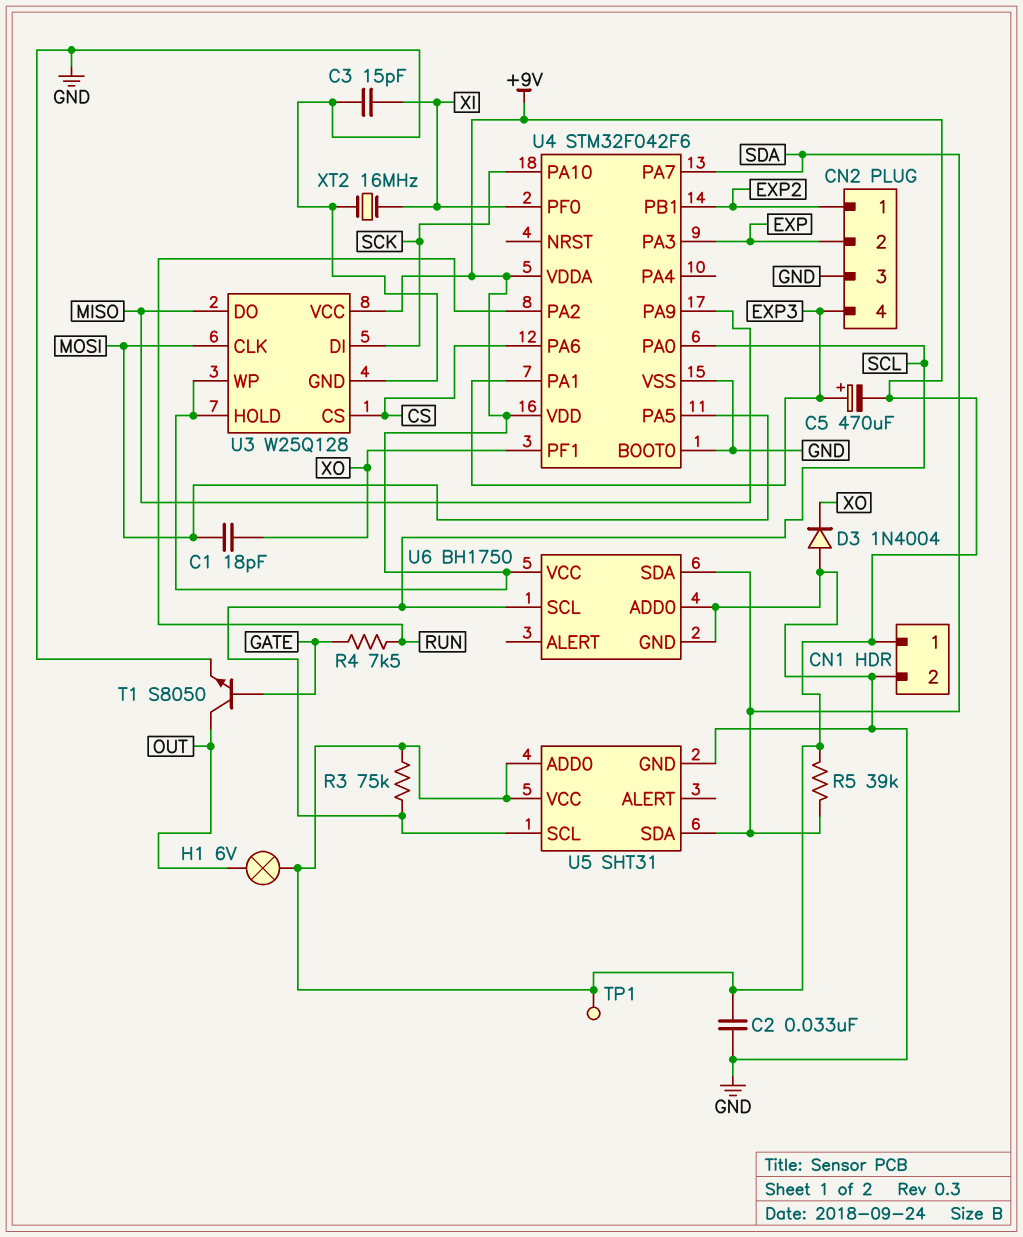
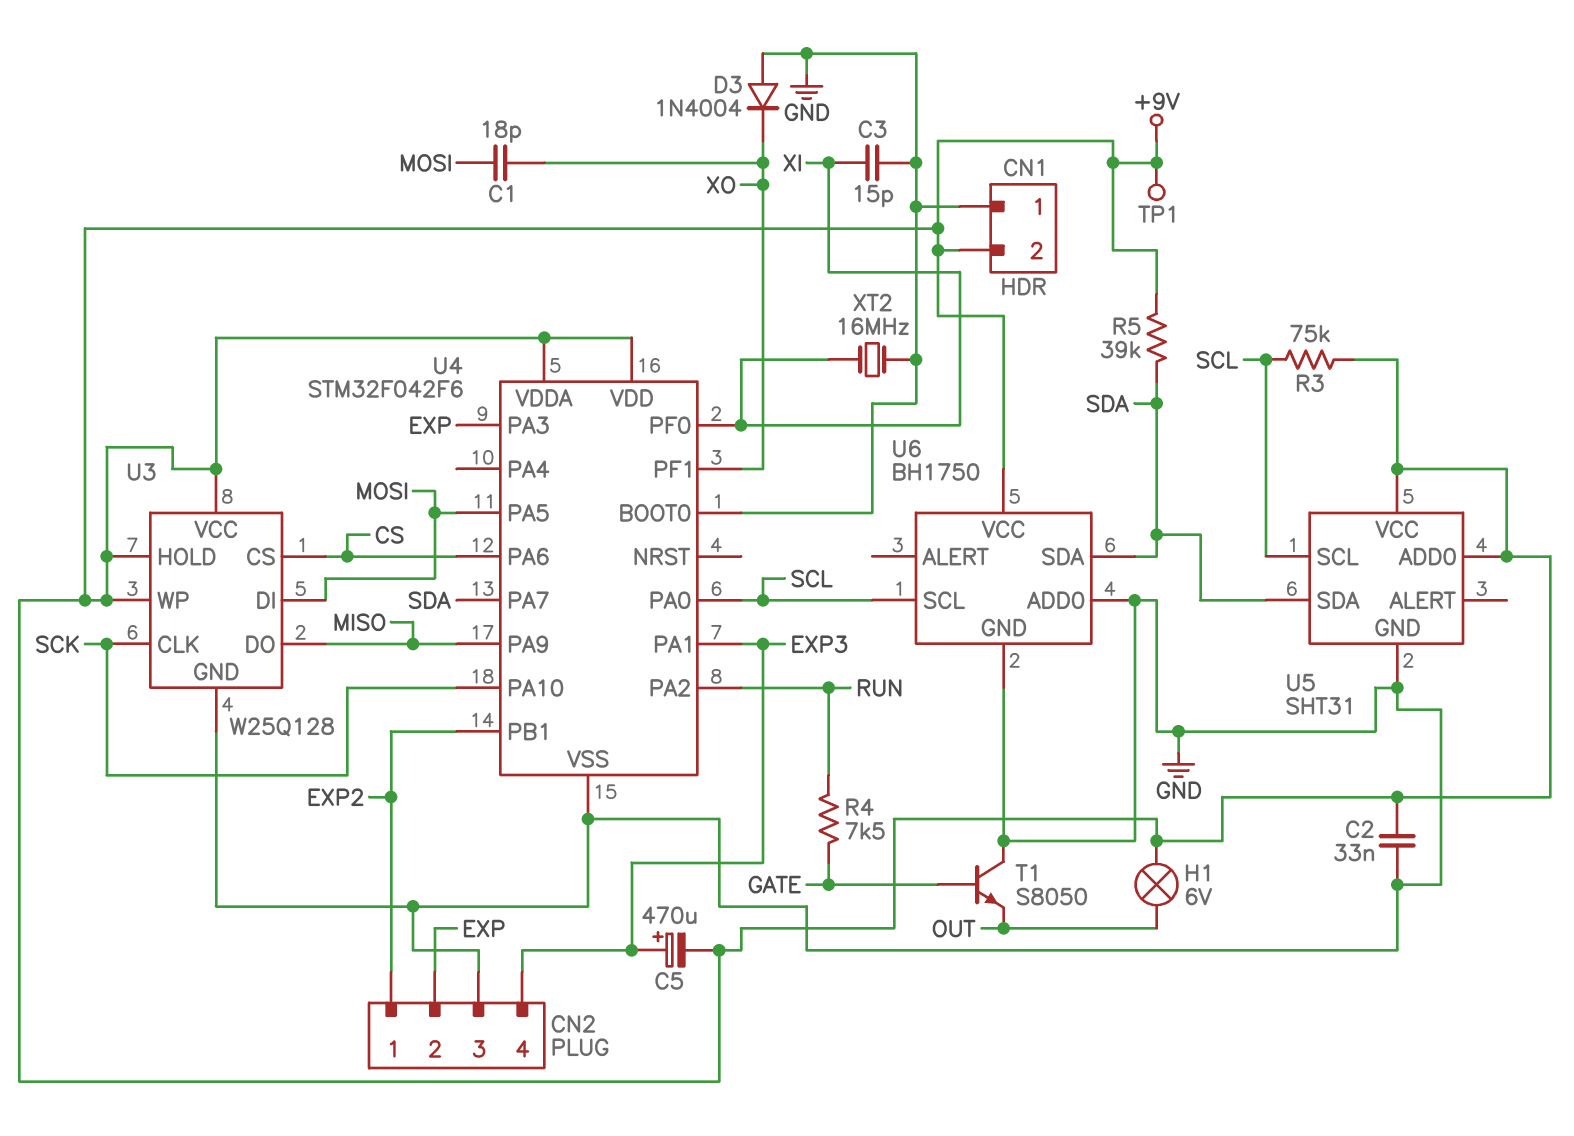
CN1 pin 1: +9V -> GND
CN1 pin 2: GND -> +9V
T1: NPN S8050 (B GATE, C OUT, E GND) -> NPN S8050 (B GATE, C GND, E OUT)
U3 pin CLK: MOSI -> SCK
U3 pin DI: SCK -> MOSI

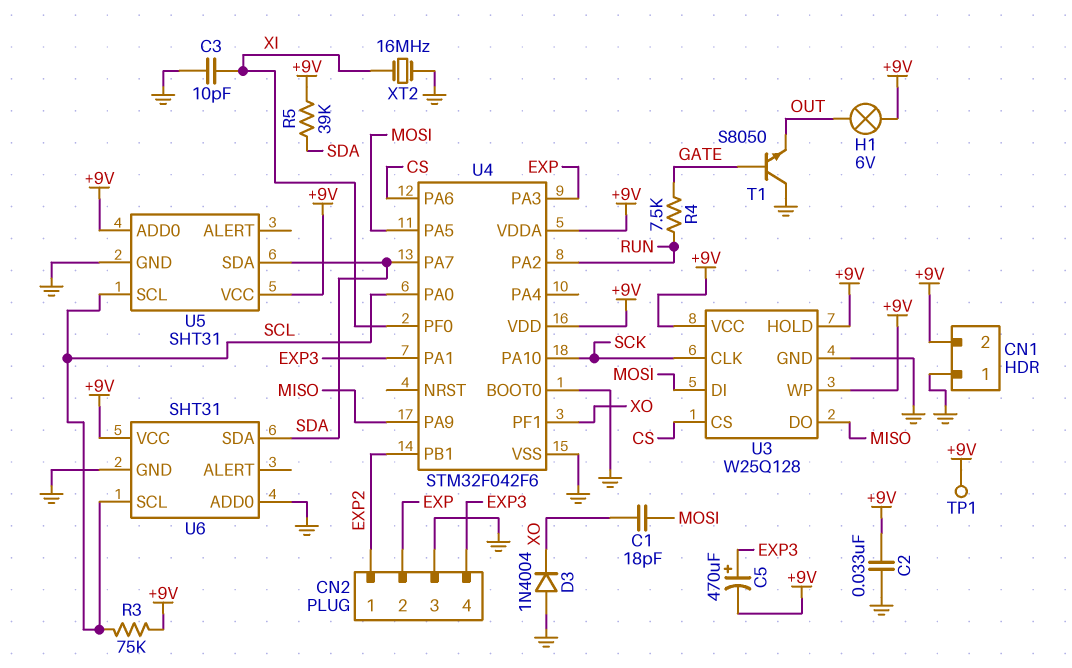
C3: 15pF (GND, XI) -> 10pF (GND, XI)
U6: BH1750 -> SHT31

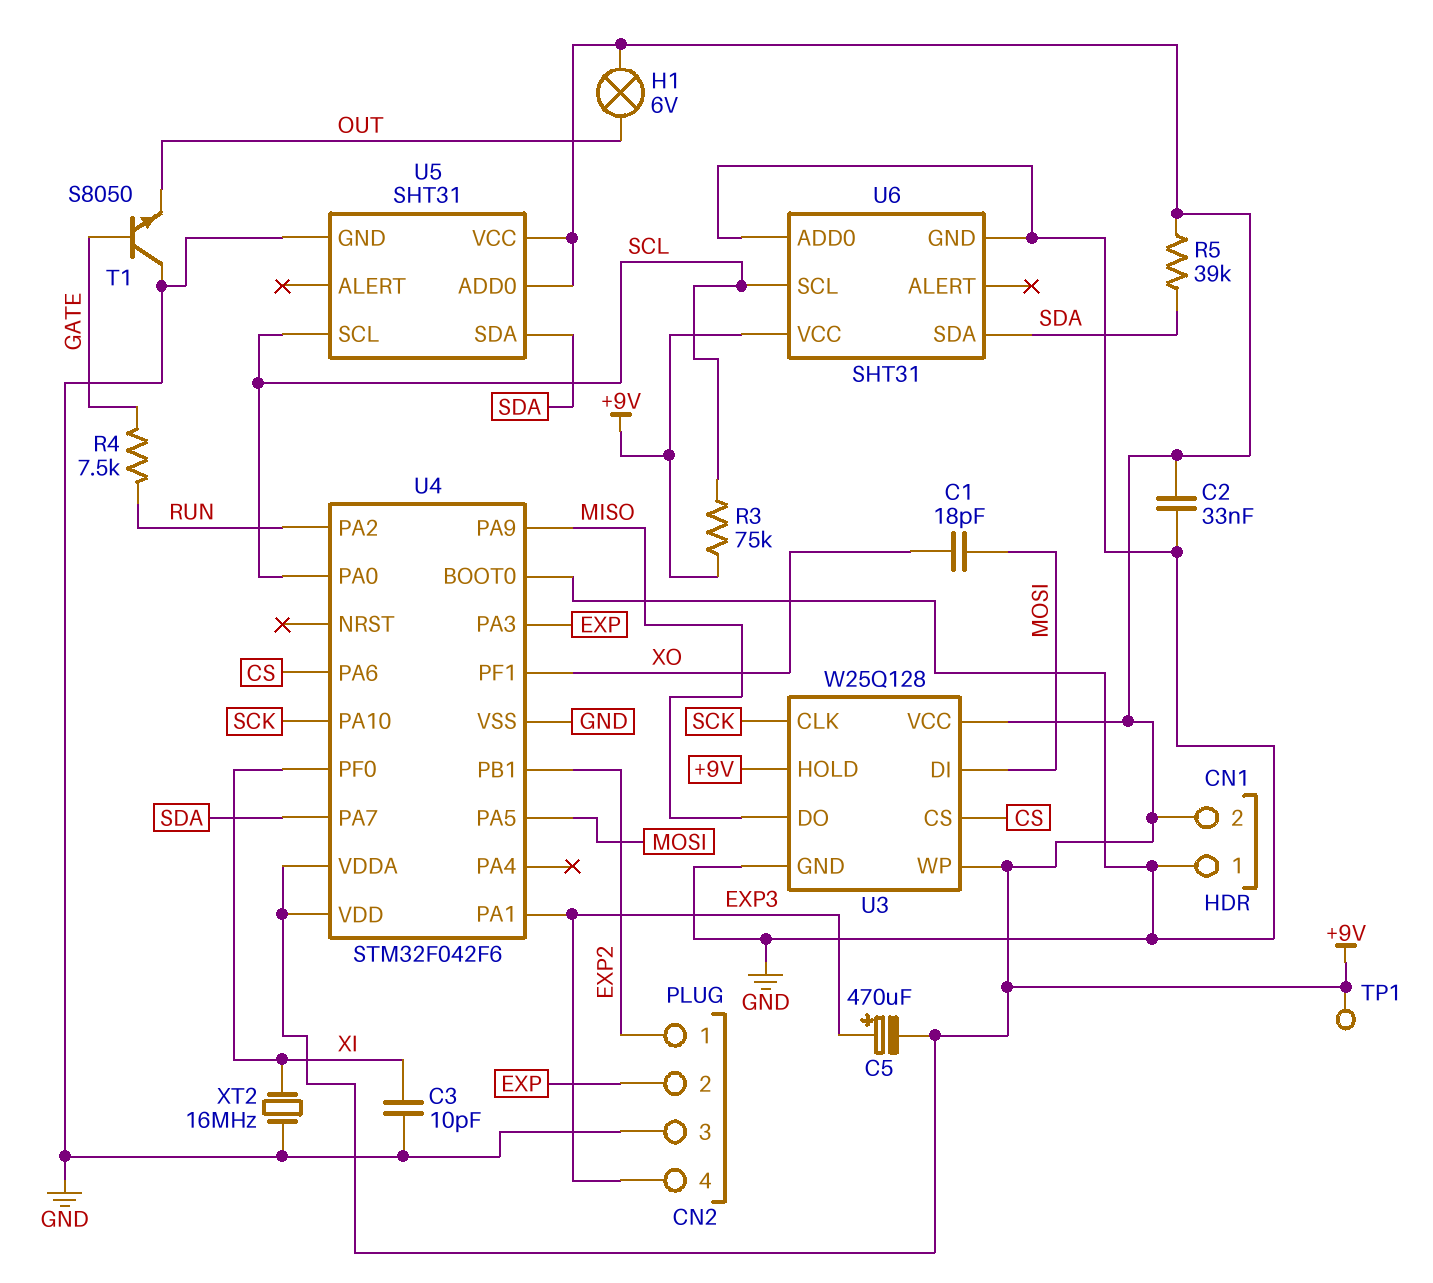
D3: diode 1N4004 (A GND, K XO) -> none

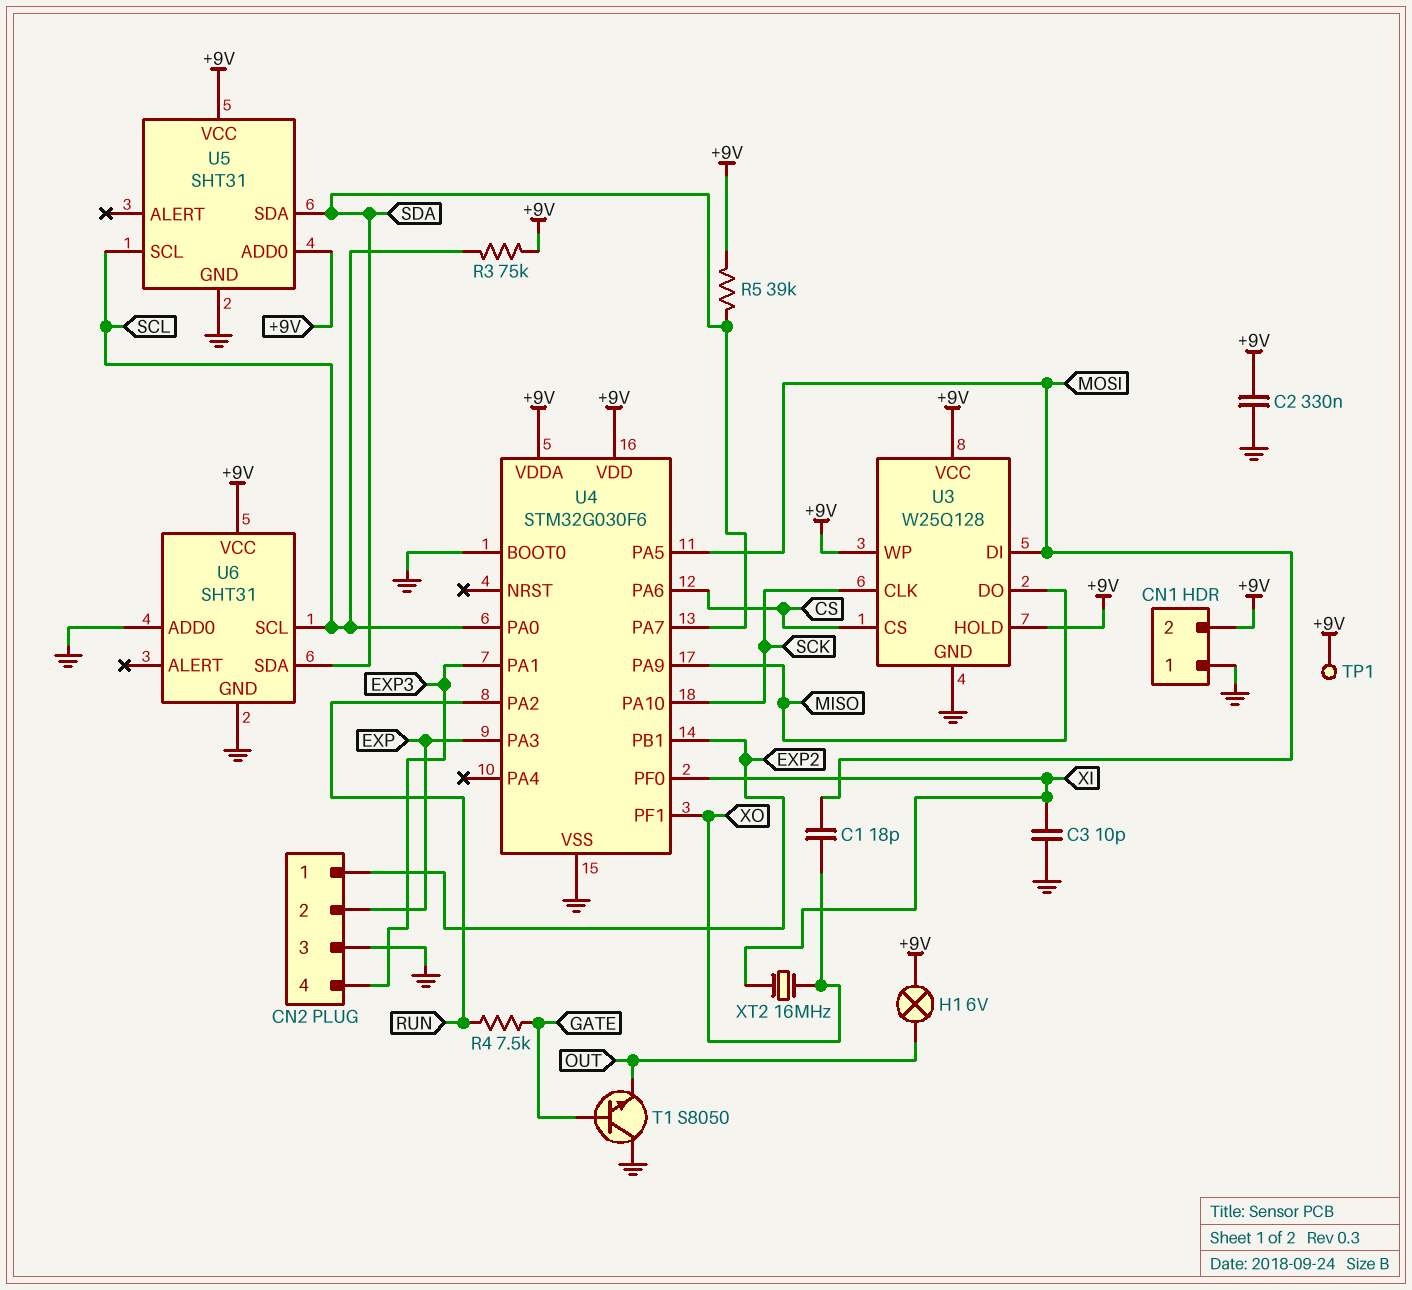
C2: 33nF (+9V, GND) -> 330nF (+9V, GND)
C5: 470uF (plus EXP3, minus +9V) -> none
U4: STM32F042F6 -> STM32G030F6
XT2: 16MHz (GND, XI) -> 16MHz (XI, XO)

